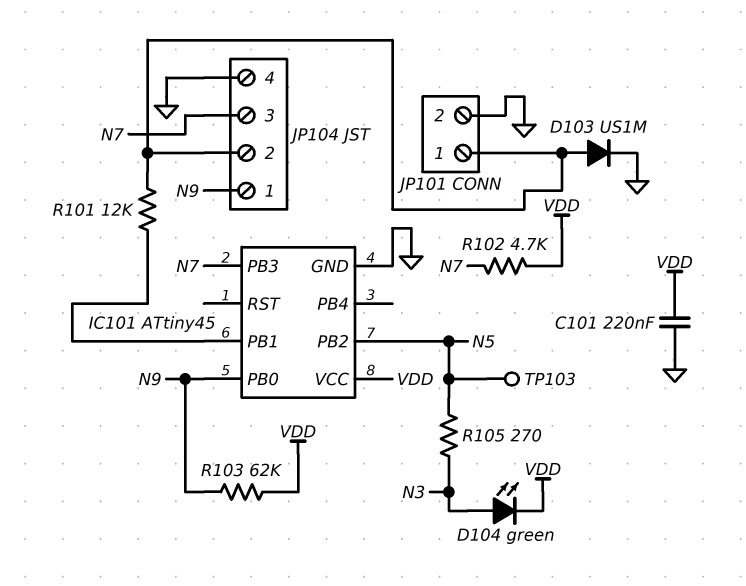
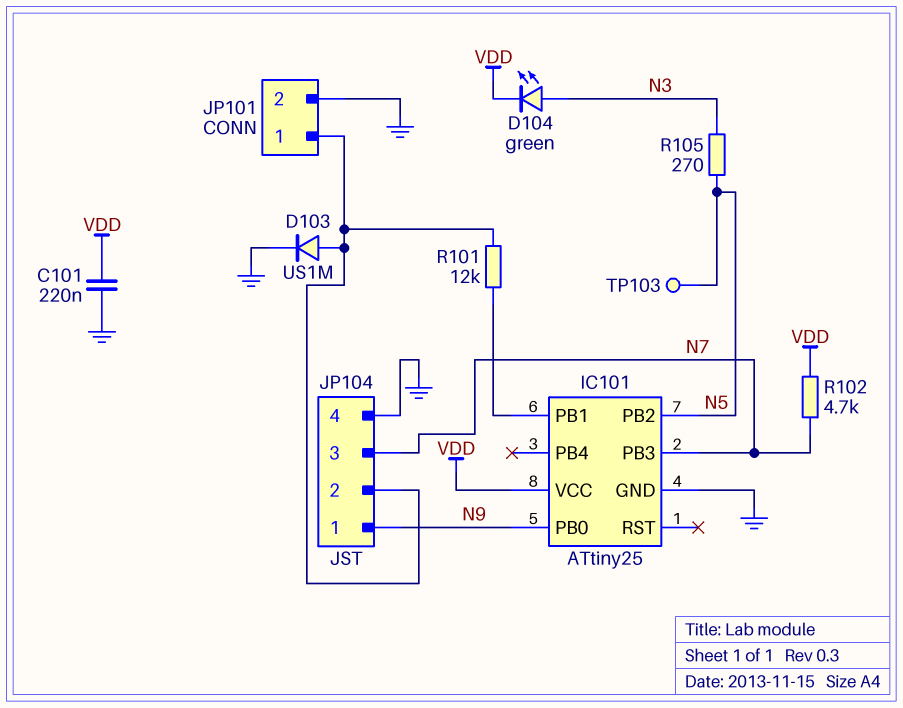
IC101: ATtiny45 -> ATtiny25
R103: 62k (N9, VDD) -> none

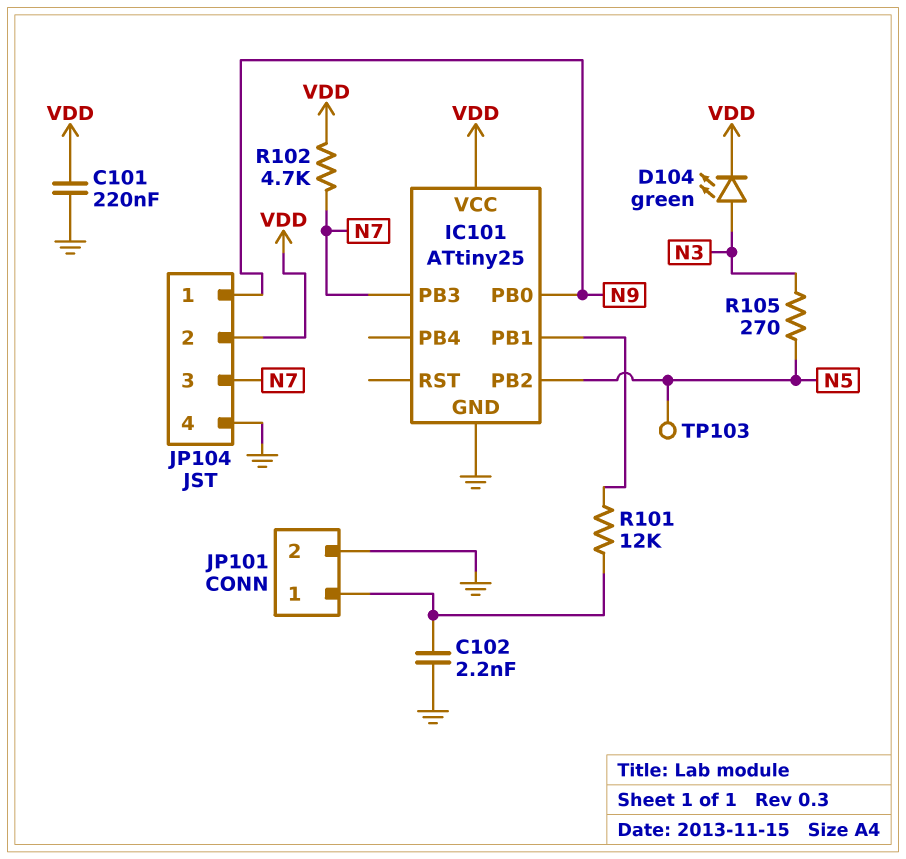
C102: none -> 2.2nF (GND, JP101/1)
D103: diode US1M (A JP101/1, K GND) -> none
JP104 pin 2: JP101/1 -> VDD

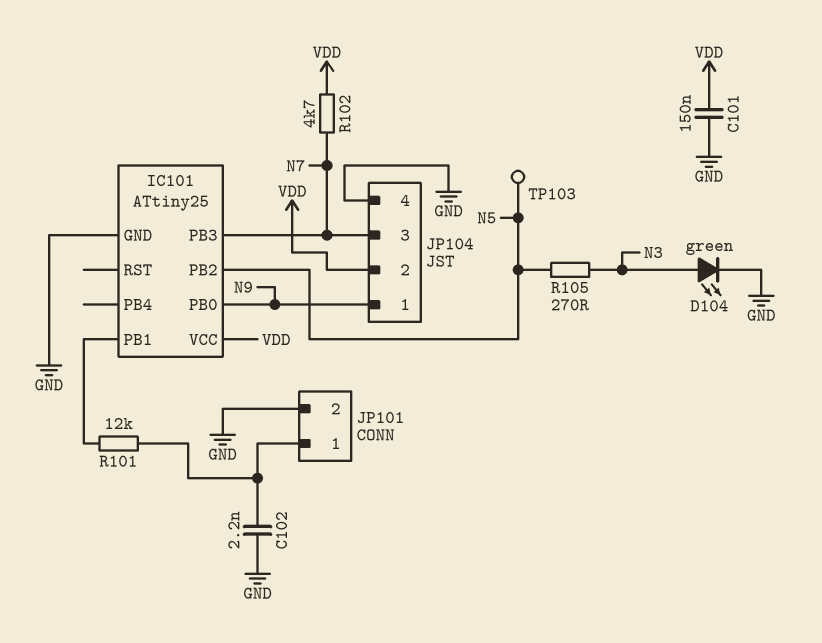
C101: 220nF (GND, VDD) -> 150nF (GND, VDD)
D104: LED green (A N3, K VDD) -> LED green (A N3, K GND)

